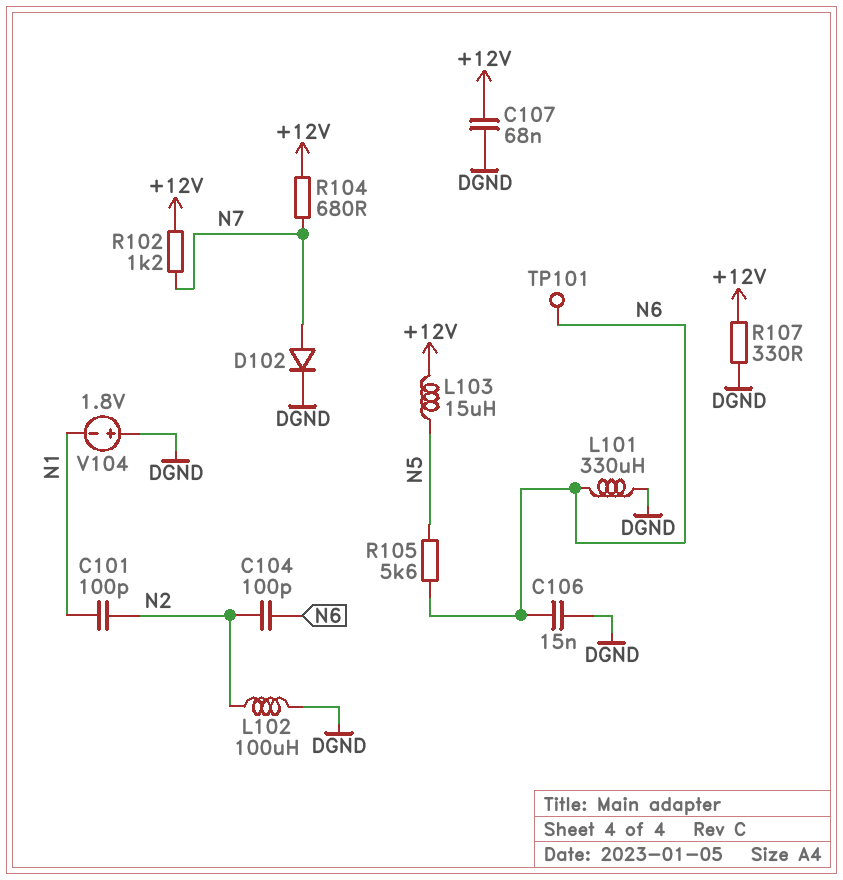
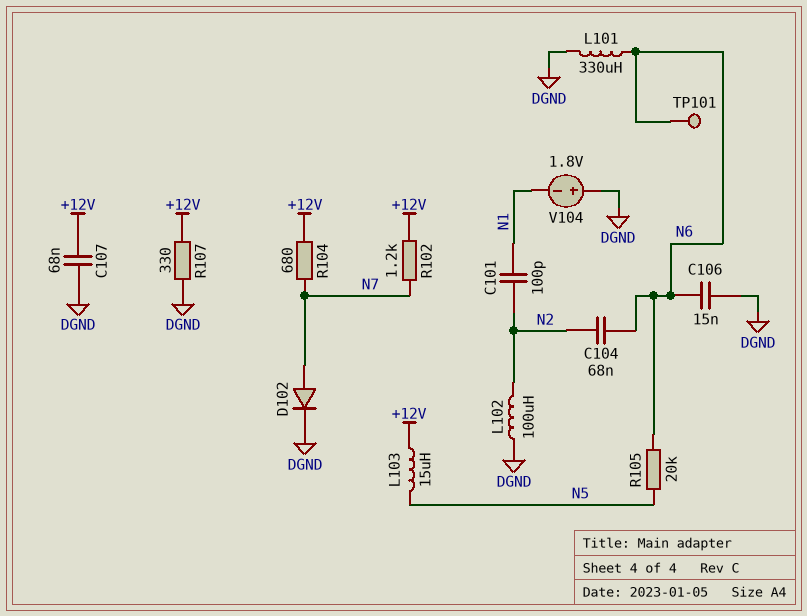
C104: 100pF (N2, N6) -> 68nF (N2, N6)
R105: 5.6k (N5, N6) -> 20k (N5, N6)

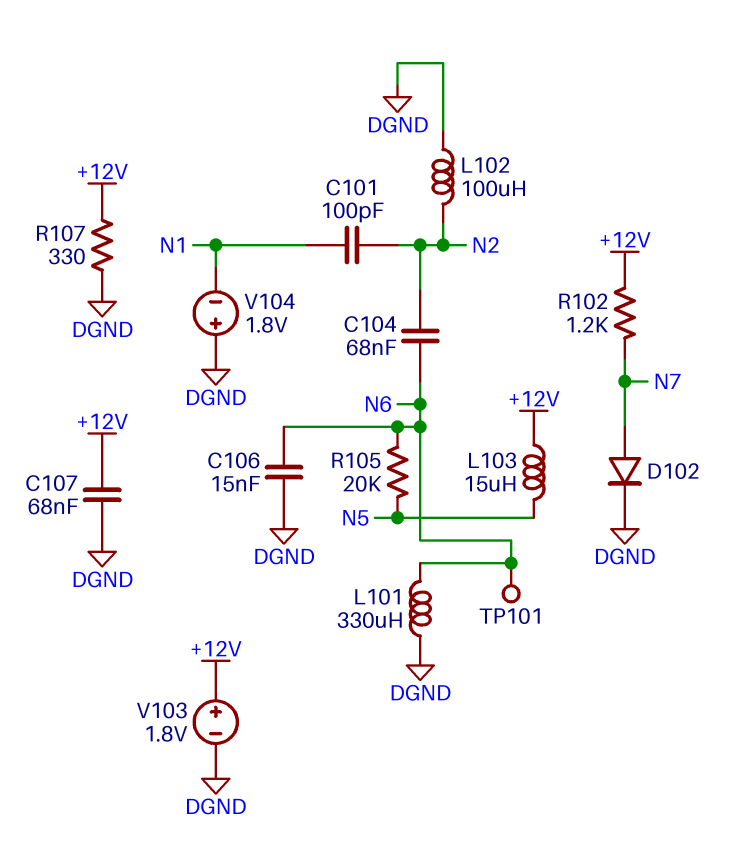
R104: 680 (+12V, N7) -> none
V103: none -> 1.8V (plus +12V, minus DGND)

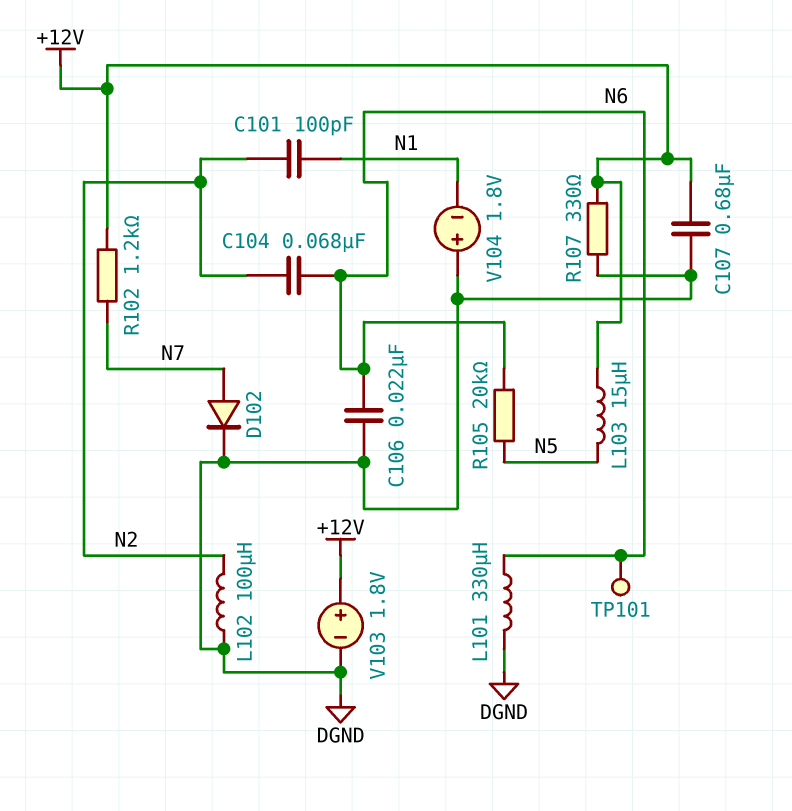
C106: 15nF (DGND, N6) -> 22nF (DGND, N6)
C107: 68nF (+12V, DGND) -> 680nF (+12V, DGND)

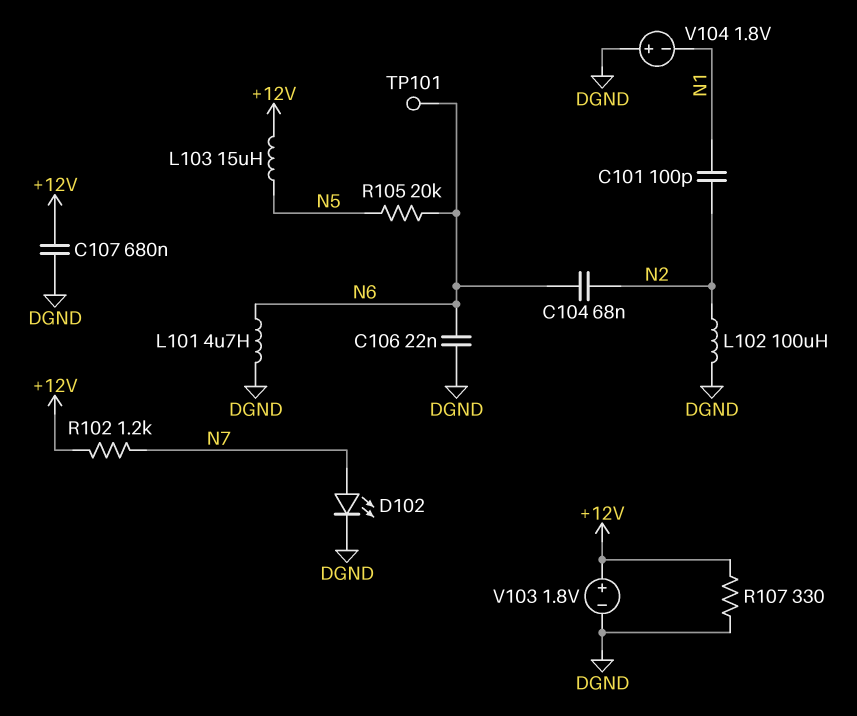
D102: diode (A N7, K DGND) -> LED (A N7, K DGND)
L101: 330uH (DGND, N6) -> 4.7uH (DGND, N6)

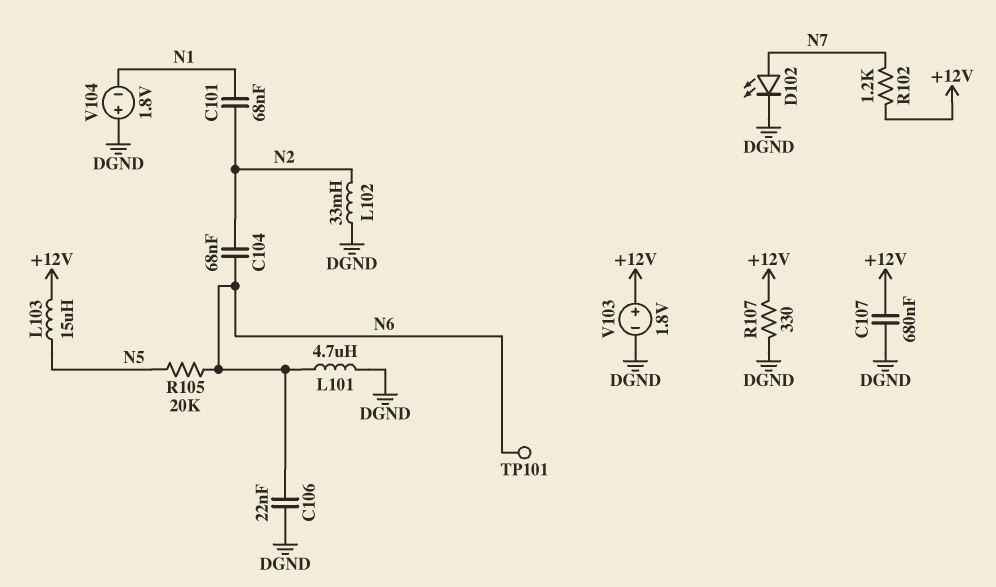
C101: 100pF (N1, N2) -> 68nF (N1, N2)
L102: 100uH (DGND, N2) -> 33mH (DGND, N2)

